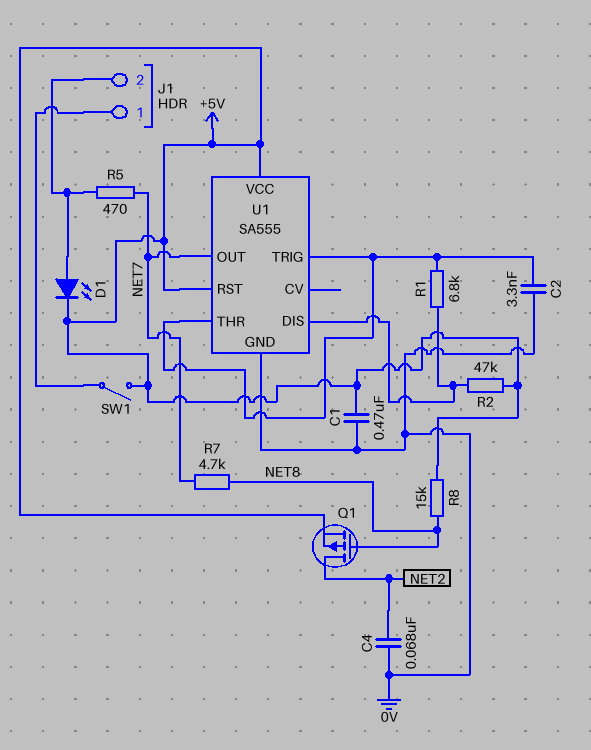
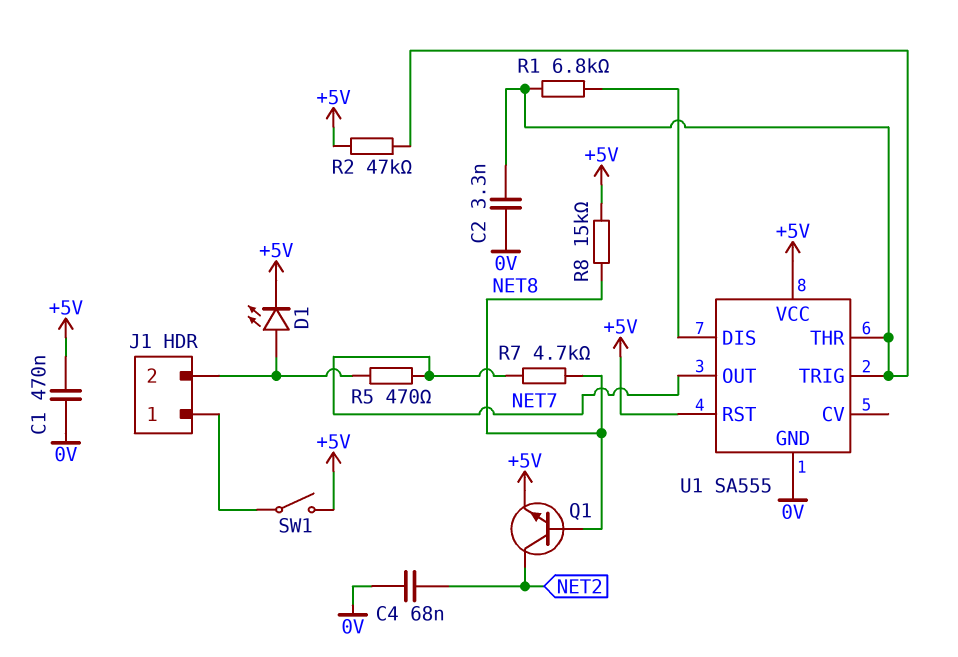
Q1: PMOS (G NET8, D NET2, S +5V) -> NPN (B NET8, C NET2, E +5V)
R2: 47k (+5V, U1/DIS) -> 47k (+5V, U1/THR)

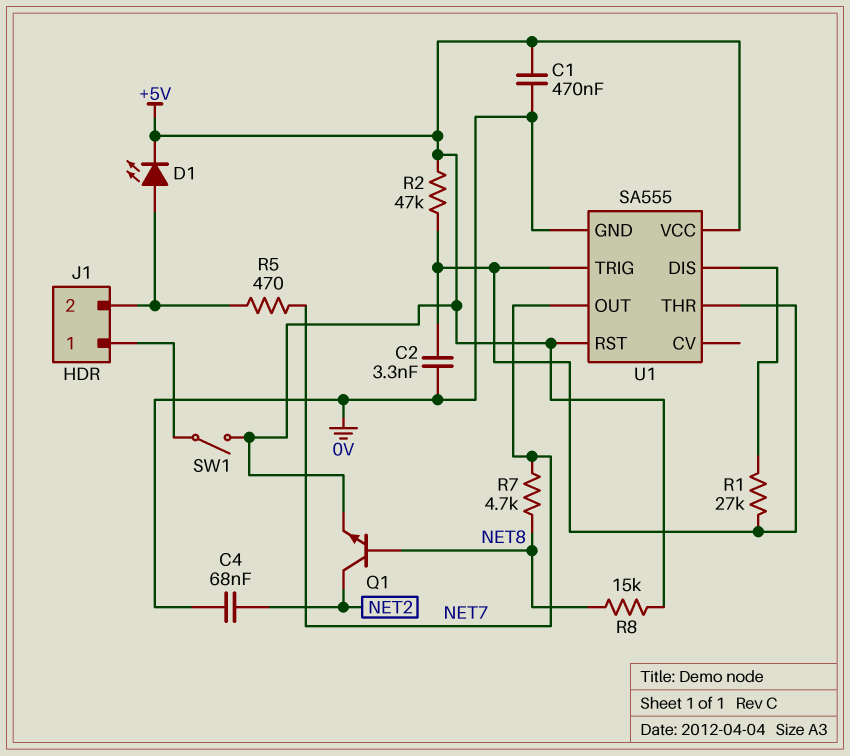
R1: 6.8k (U1/DIS, U1/THR) -> 27k (U1/DIS, U1/THR)

